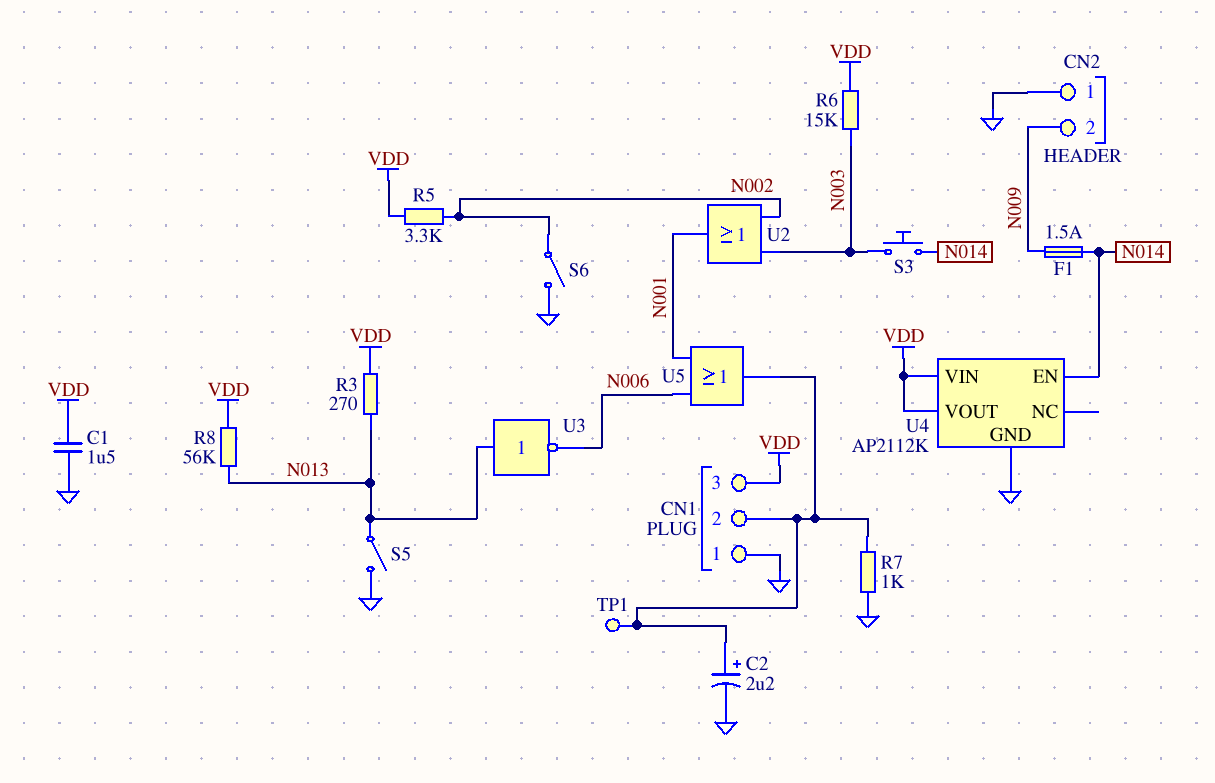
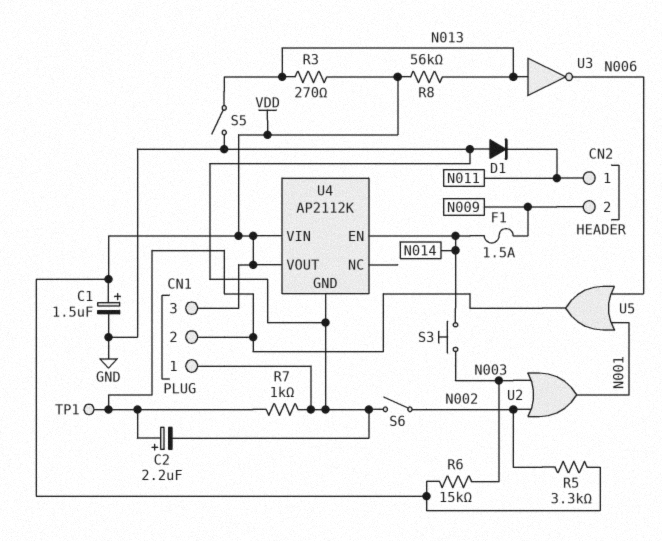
C1: 1.5uF (GND, VDD) -> 1.5uF (plus VDD, minus GND)
CN2 pin 1: GND -> N011
D1: none -> diode (A GND, K N011)

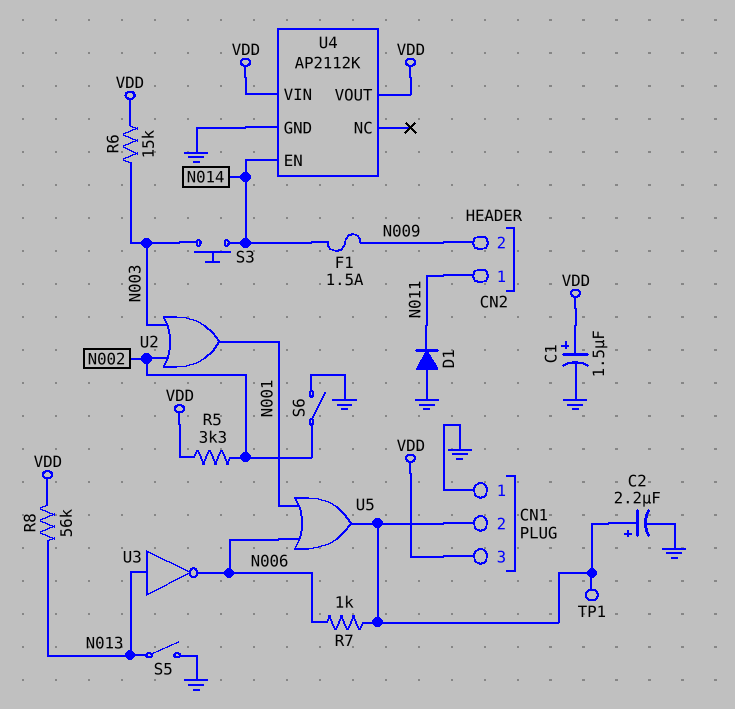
R3: 270 (N013, VDD) -> none
R7: 1k (CN1/2, GND) -> 1k (CN1/2, N006)

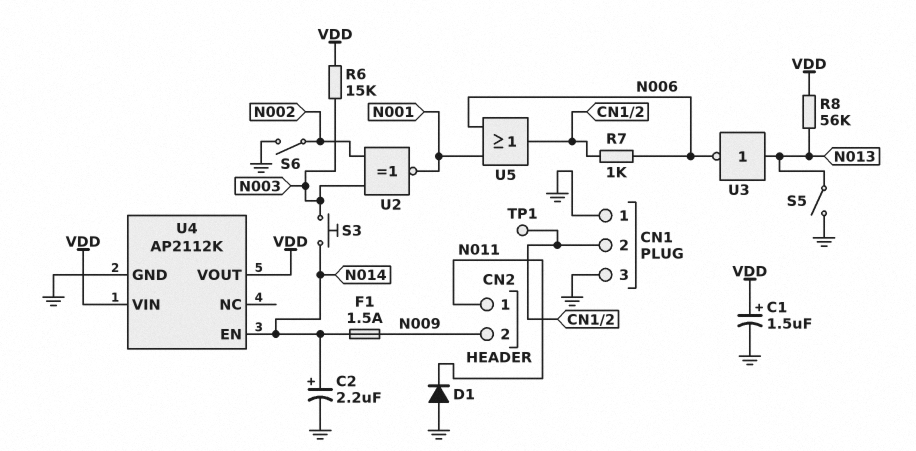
C2: 2.2uF (plus CN1/2, minus GND) -> 2.2uF (plus N014, minus GND)
CN1 pin 3: VDD -> GND
R5: 3.3k (N002, VDD) -> none
U2: OR (in N002, in N003, out N001) -> XNOR (in N002, in N003, out N001)

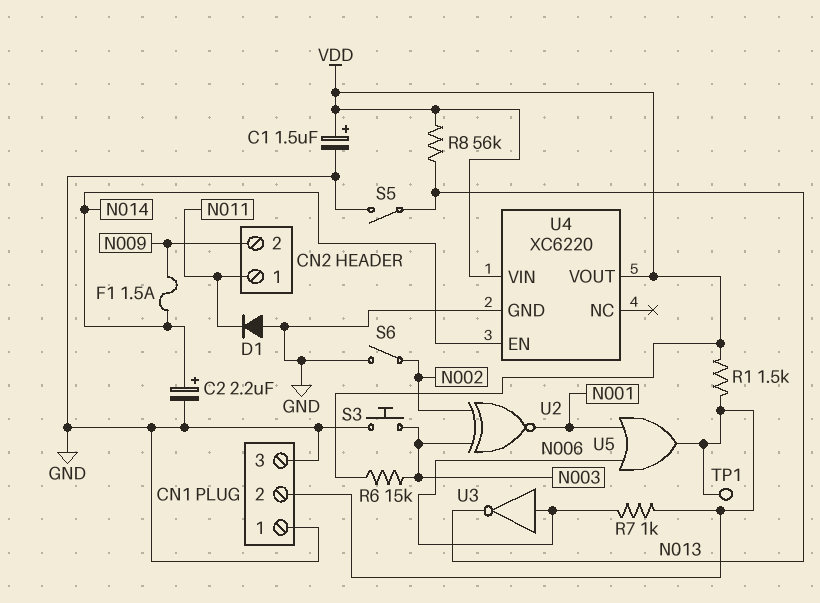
R1: none -> 1.5k (CN1/2, VDD)
S3: button (N003, N014) -> button (GND, N003)
U3: NOT (in N013, out N006) -> NOT (in N006, out N013)
U4: AP2112K -> XC6220

